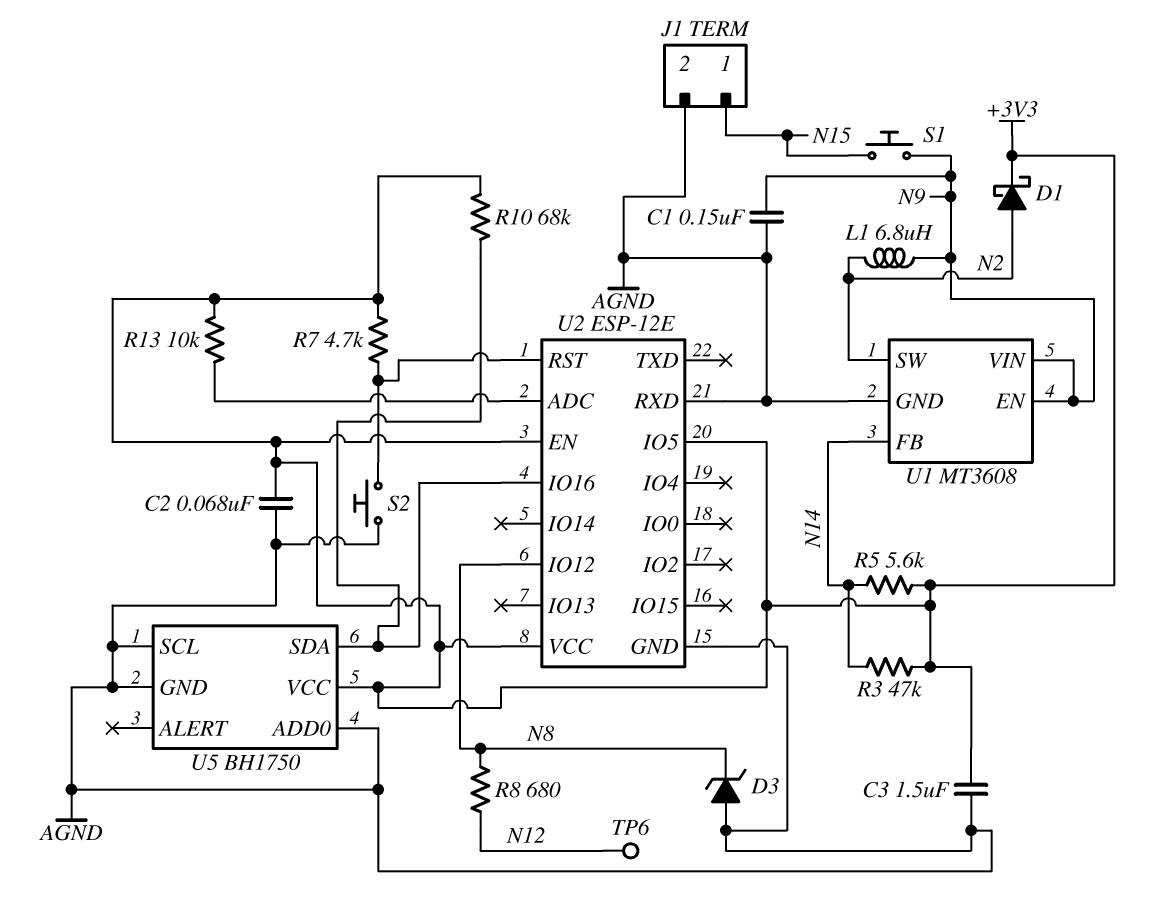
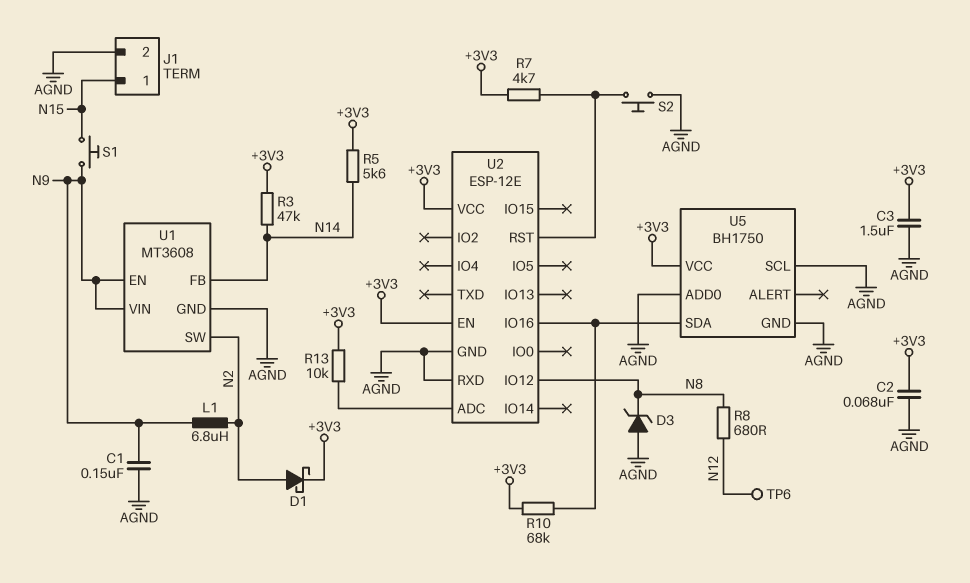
U2 pin IO5: +3V3 -> none

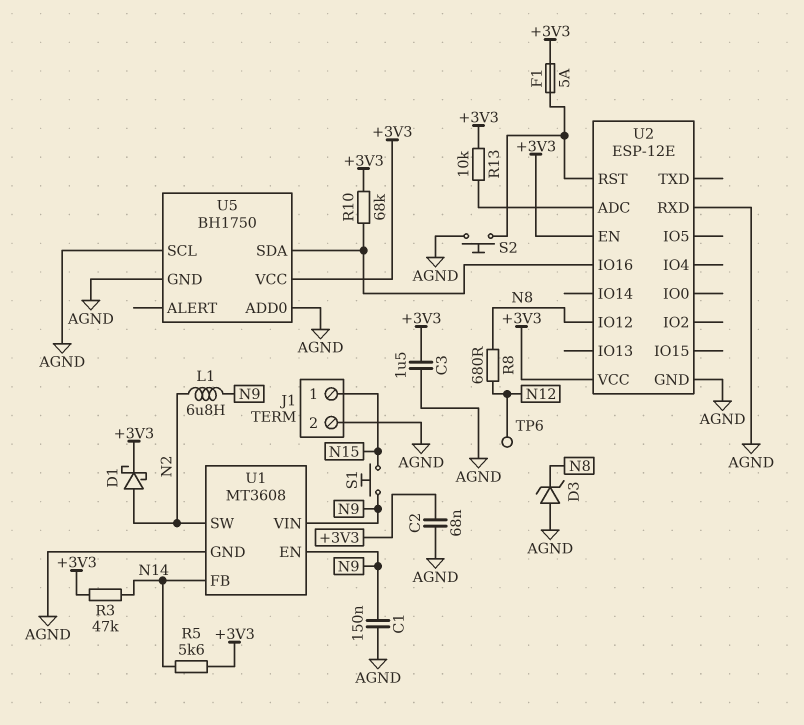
F1: none -> 5A (+3V3, U2/RST)
R7: 4.7k (+3V3, U2/RST) -> none

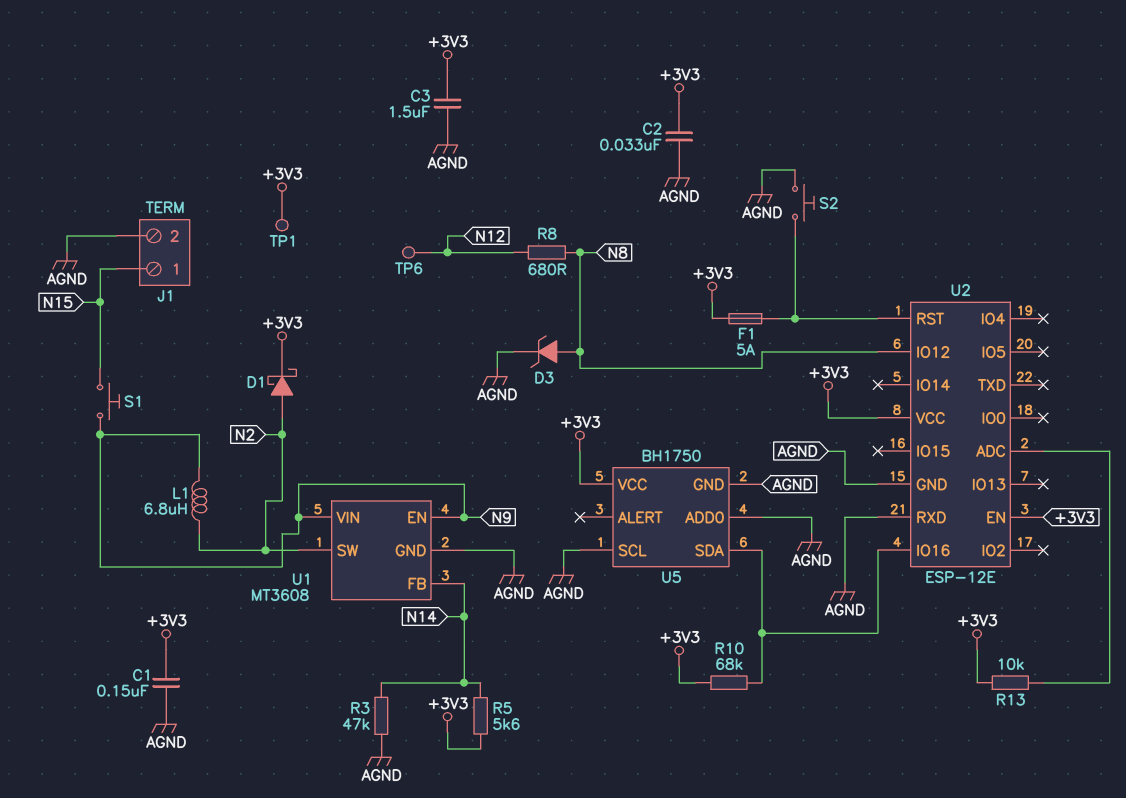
C1: 150nF (AGND, N9) -> 150nF (+3V3, AGND)
C2: 68nF (+3V3, AGND) -> 33nF (+3V3, AGND)
D3: zener (A AGND, K N8) -> zener (A N8, K AGND)
R3: 47k (+3V3, N14) -> 47k (AGND, N14)
TP1: none -> test point (+3V3)

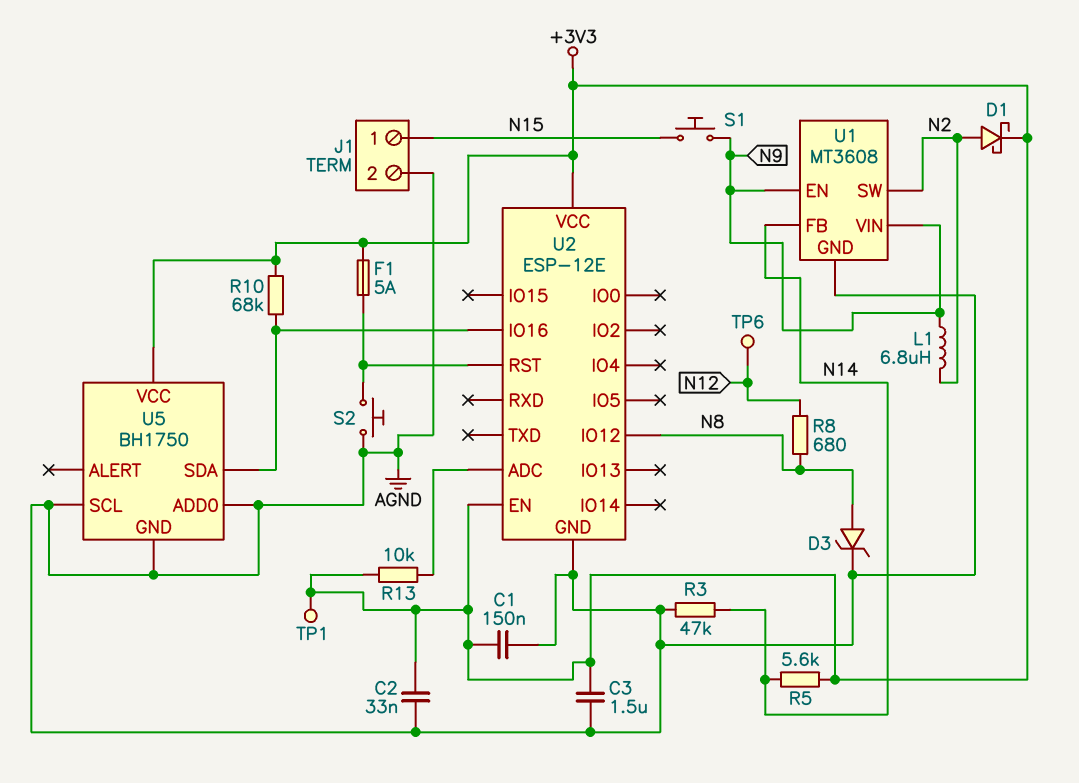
U2 pin RXD: AGND -> none

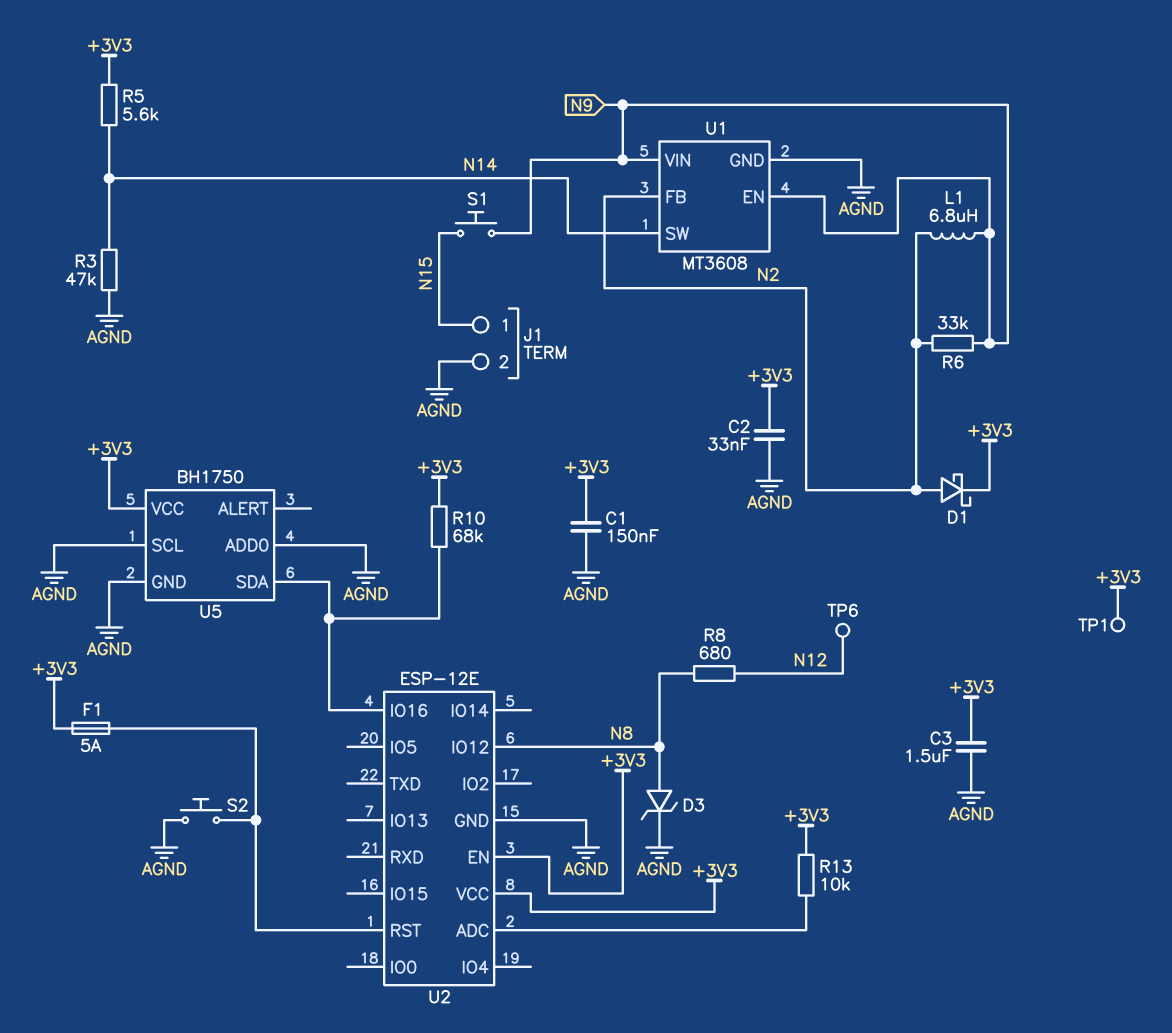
R6: none -> 33k (N2, N9)
U1 pin FB: N14 -> N2
U1 pin SW: N2 -> N14

